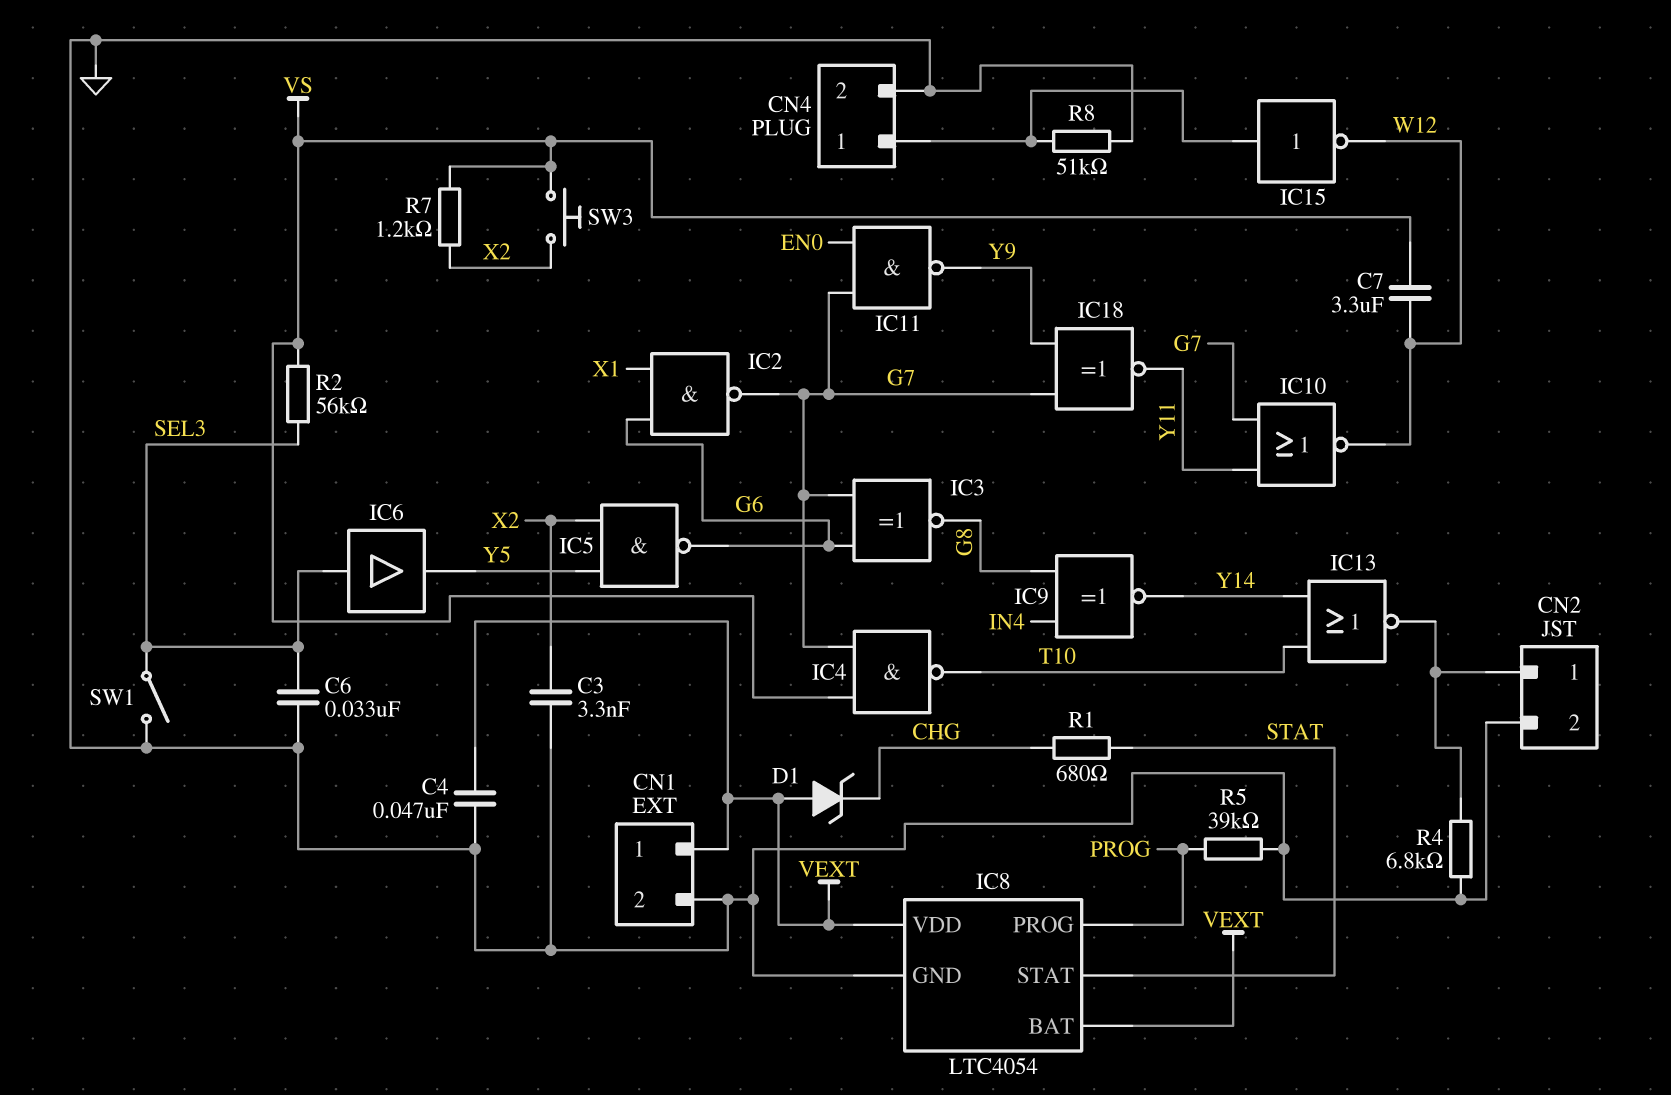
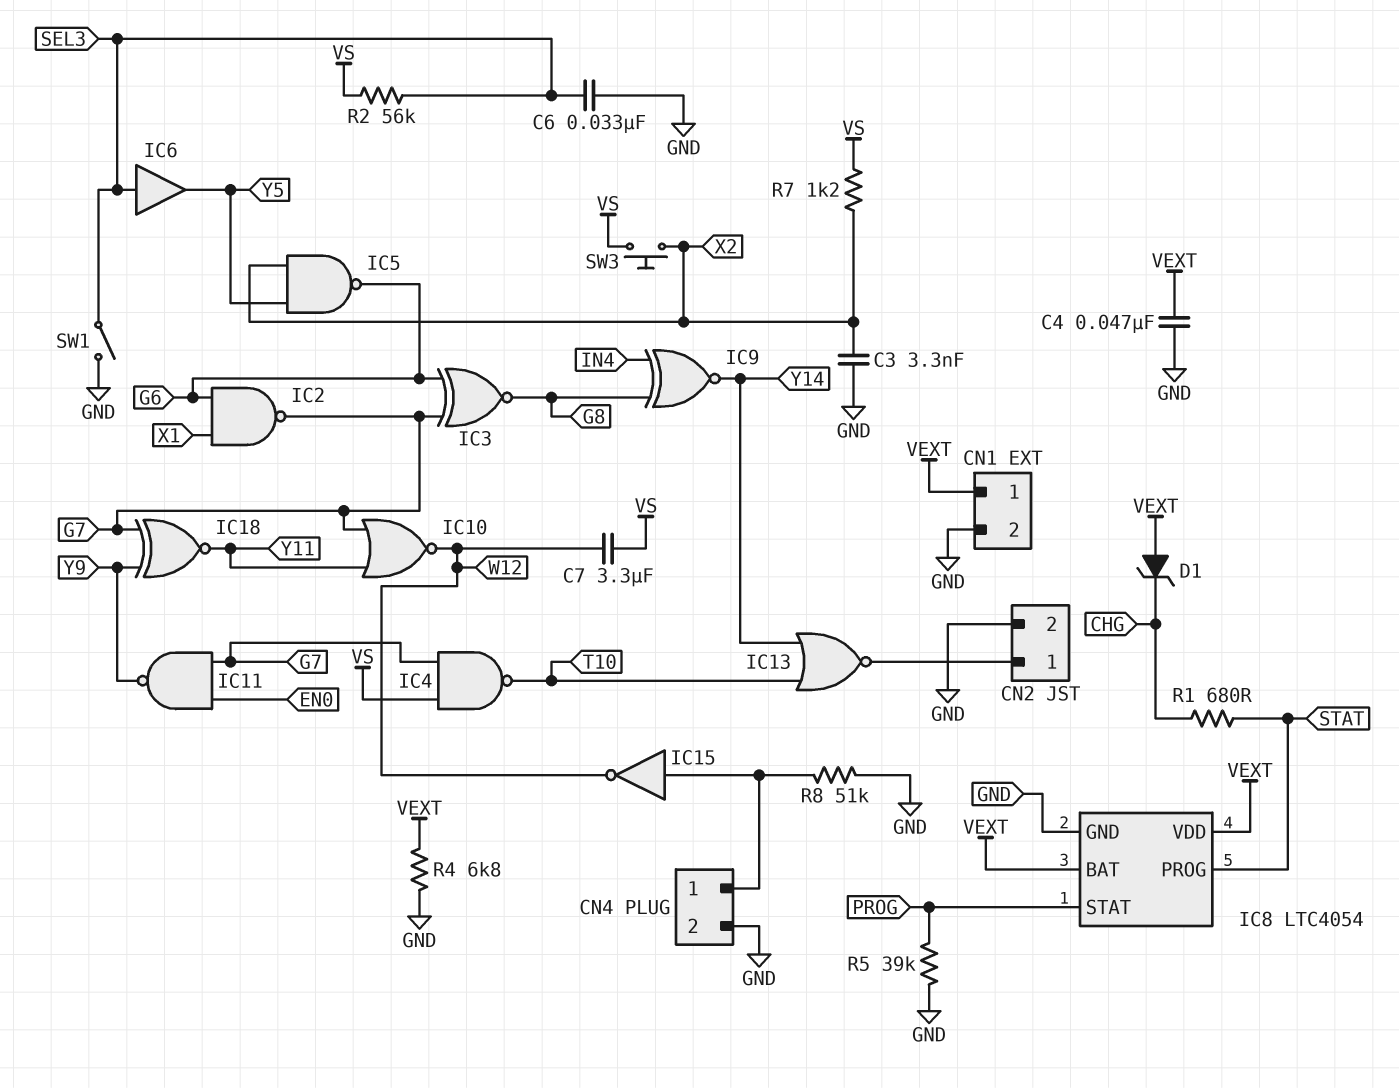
IC8 pin PROG: PROG -> STAT
IC8 pin STAT: STAT -> PROG
R4: 6.8k (CN2/1, GND) -> 6.8k (GND, VEXT)

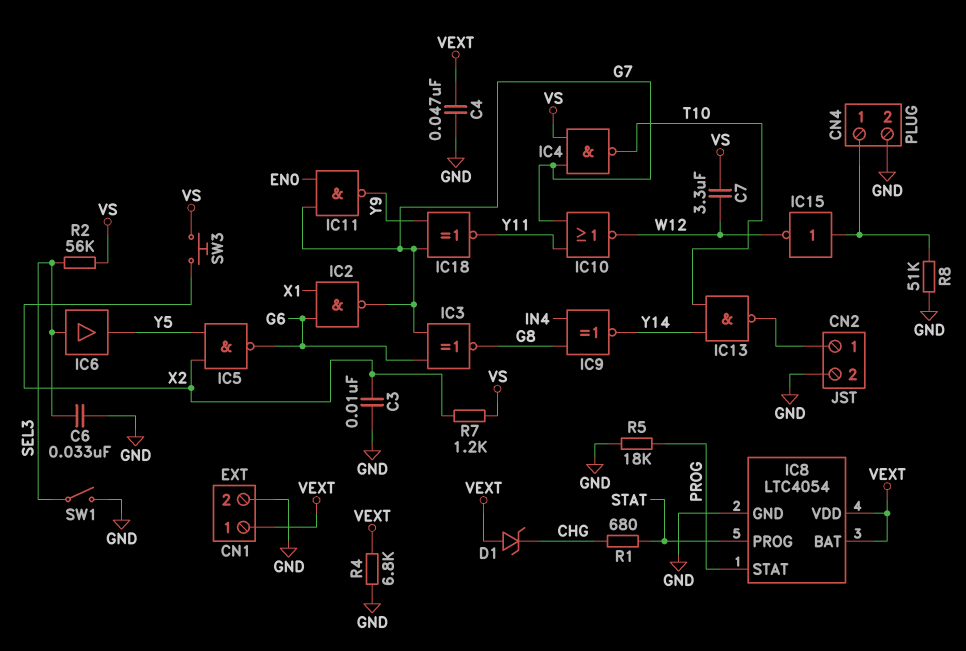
C3: 3.3nF (GND, X2) -> 10nF (GND, X2)
IC13: NOR (in T10, in Y14, out CN2/1) -> NAND (in T10, in Y14, out CN2/1)
R5: 39k (GND, PROG) -> 18k (GND, PROG)

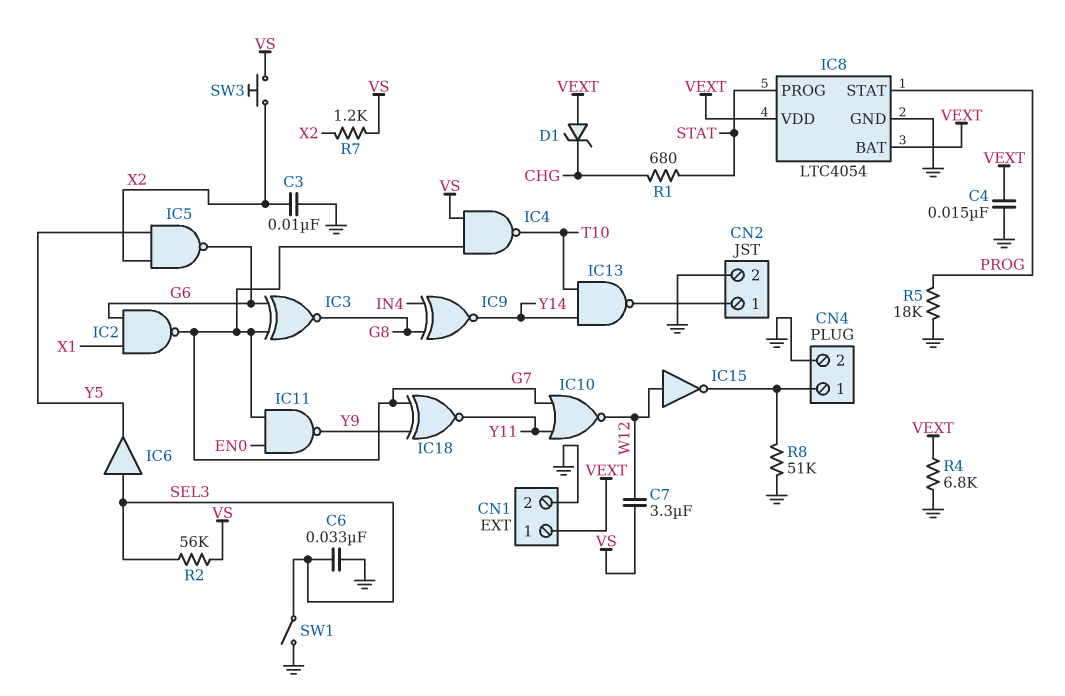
C4: 47nF (GND, VEXT) -> 15nF (GND, VEXT)
IC15: NOT (in CN4/1, out W12) -> NOT (in W12, out CN4/1)

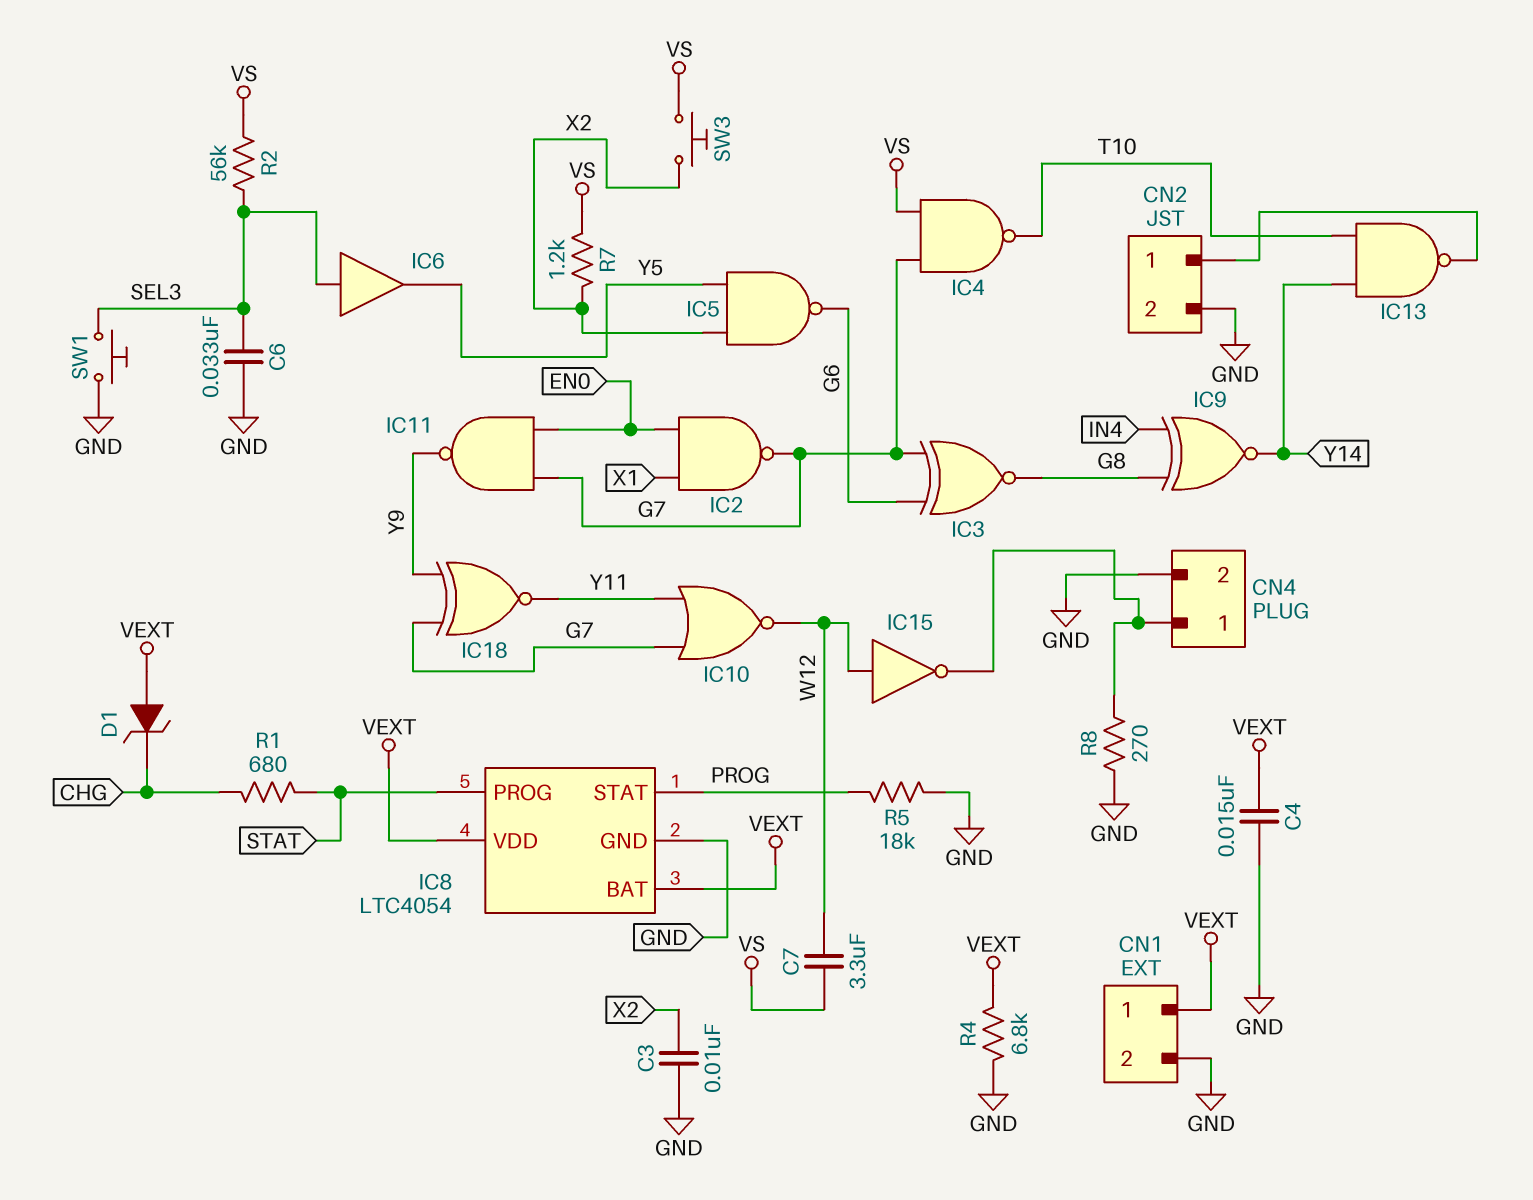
IC2: NAND (in G6, in X1, out G7) -> NAND (in EN0, in X1, out G7)
R8: 51k (CN4/1, GND) -> 270 (CN4/1, GND)
SW1: switch (GND, SEL3) -> button (GND, SEL3)

